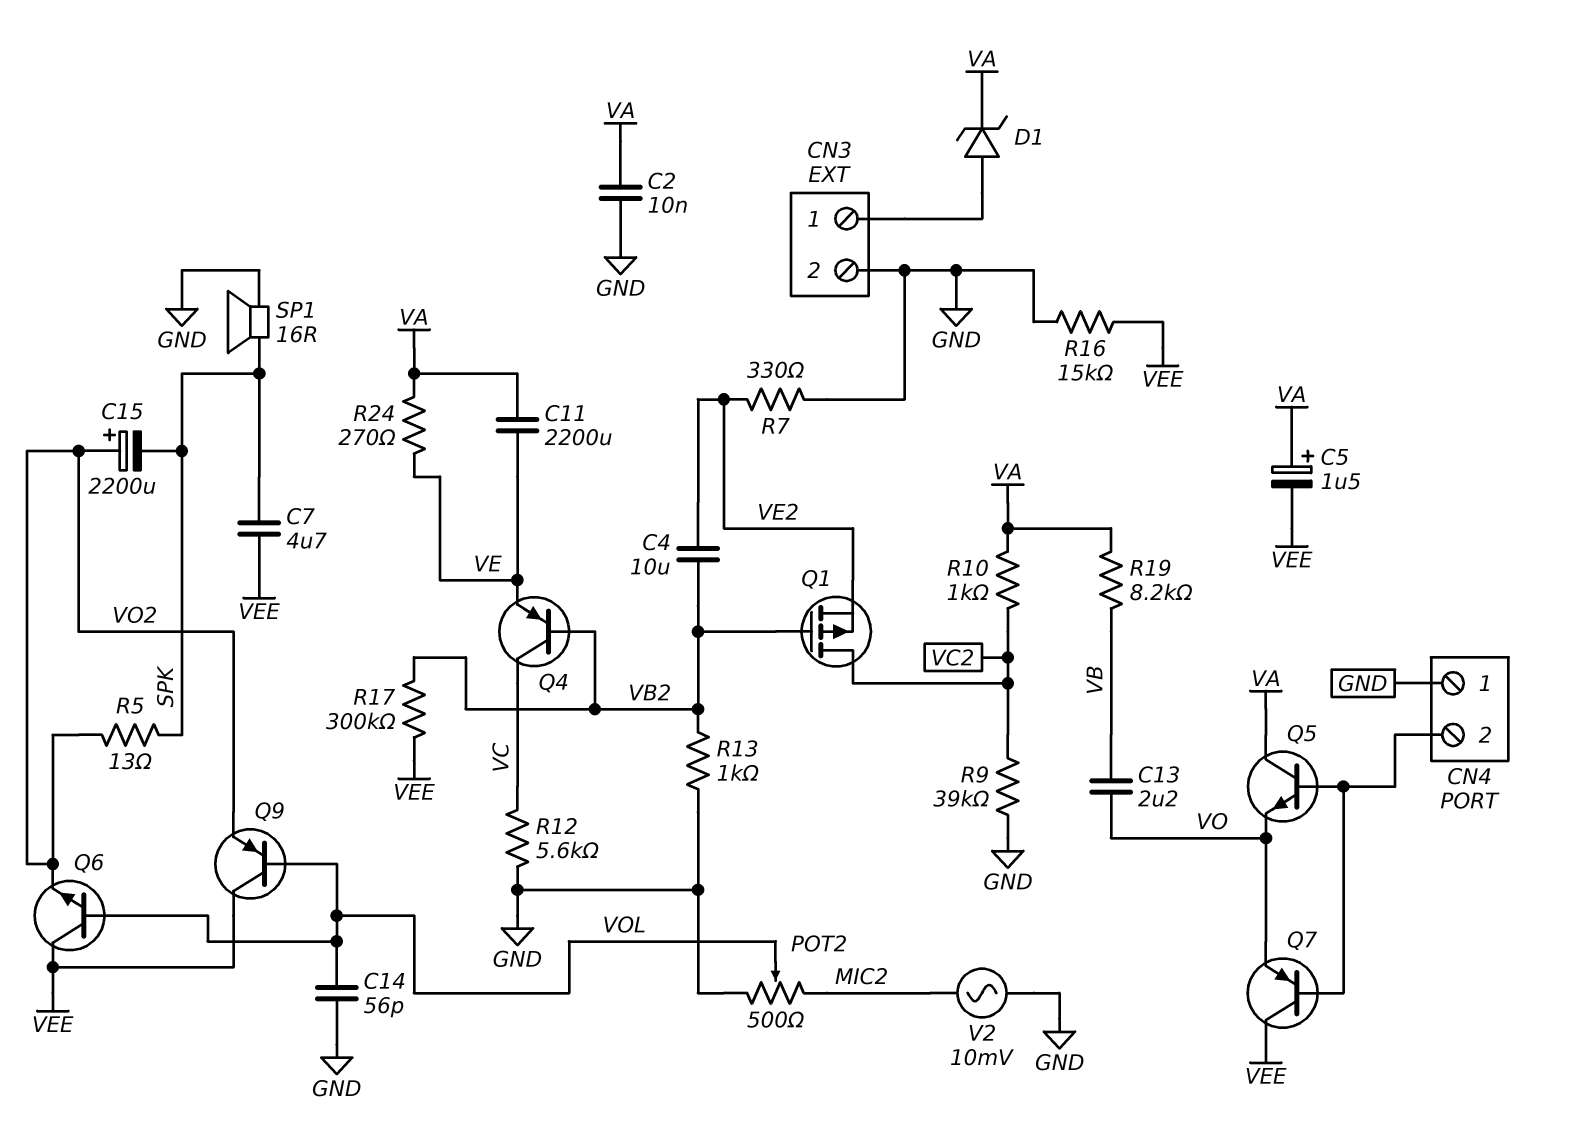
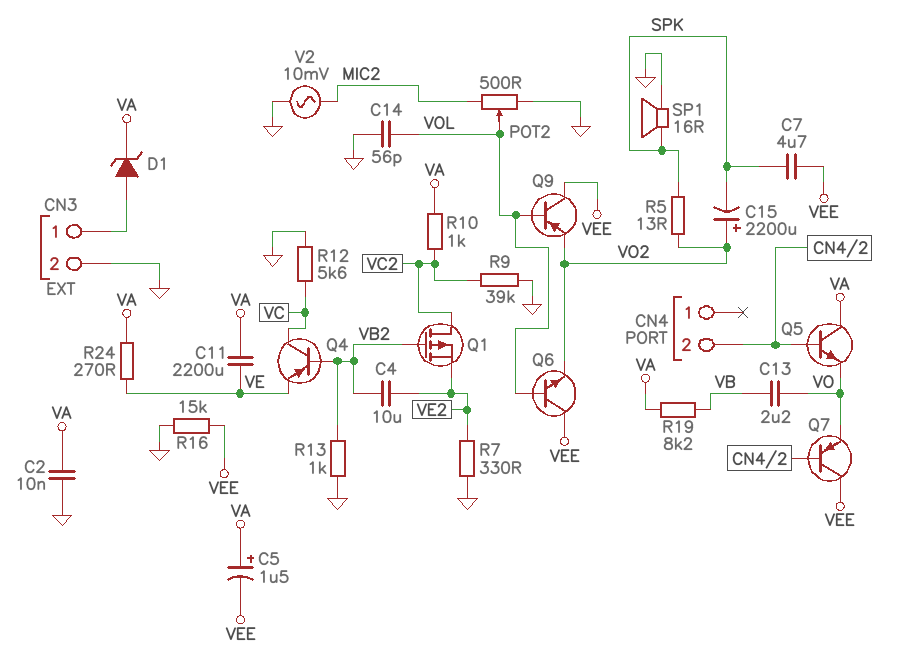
CN4 pin 1: GND -> none
R17: 300k (VB2, VEE) -> none

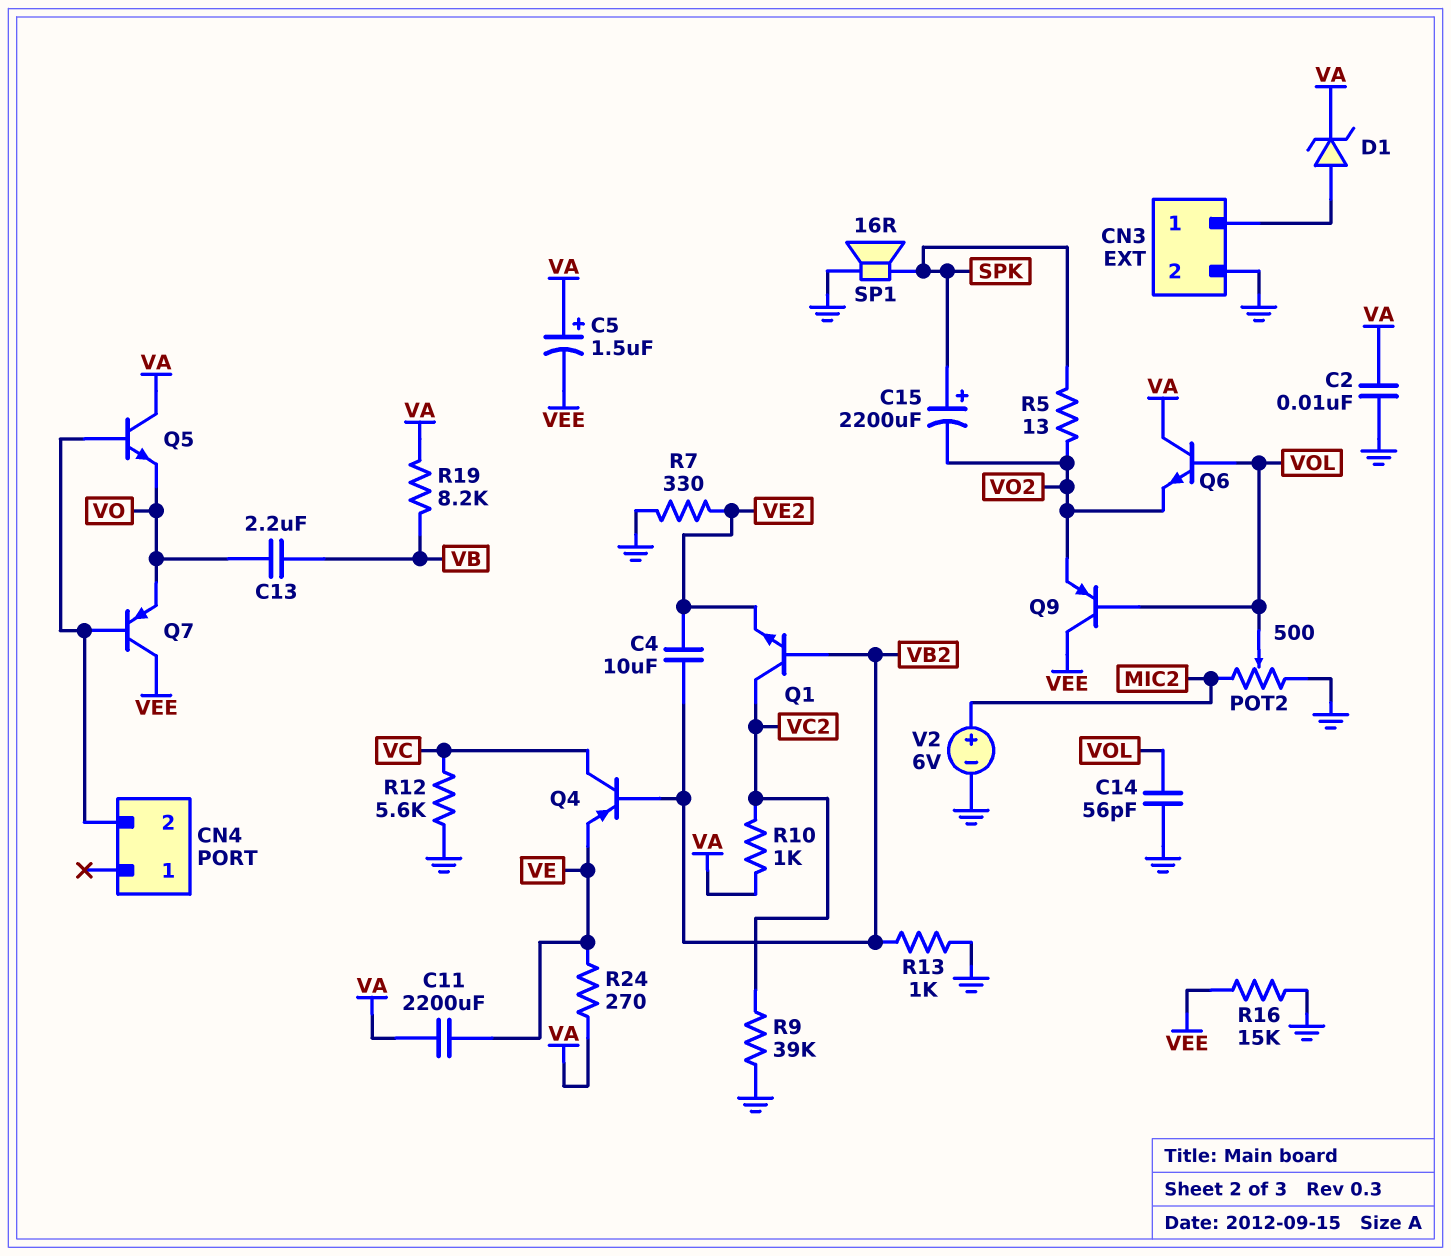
C7: 4.7uF (SPK, VEE) -> none
C15: 2200uF (plus VO2, minus SPK) -> 2200uF (plus SPK, minus VO2)
Q1: PMOS (G VB2, D VC2, S VE2) -> NPN (B VB2, C VC2, E VE2)
Q6: NPN (B VOL, C VEE, E VO2) -> NPN (B VOL, C VA, E VO2)
V2: AC 10mV (GND, MIC2) -> 6V (plus MIC2, minus GND)

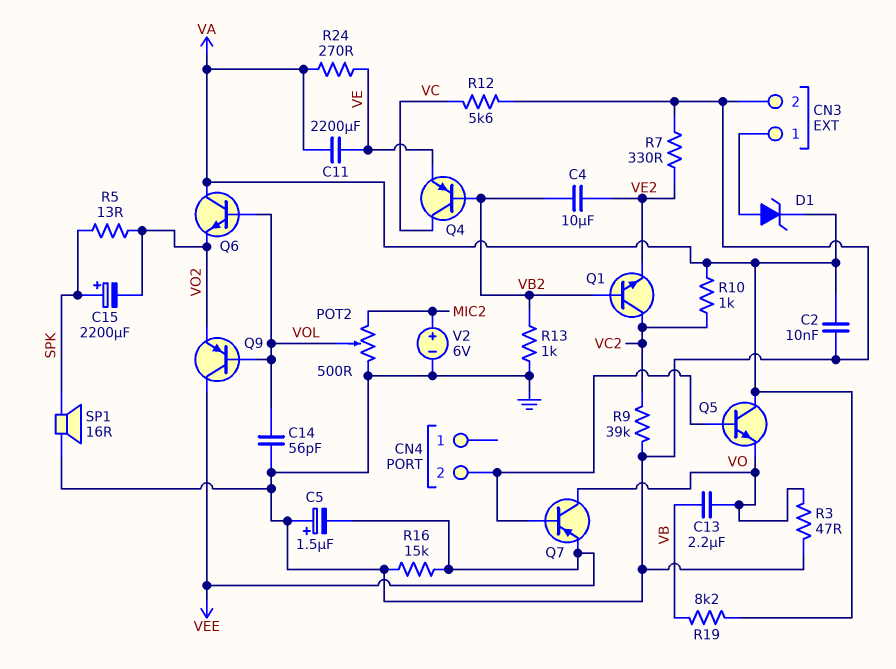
C5: 1.5uF (plus VA, minus VEE) -> 1.5uF (plus GND, minus VEE)
Q7: PNP (B CN4/2, C VEE, E VO) -> PNP (B CN4/2, C VO, E VEE)
R3: none -> 47 (GND, VO)

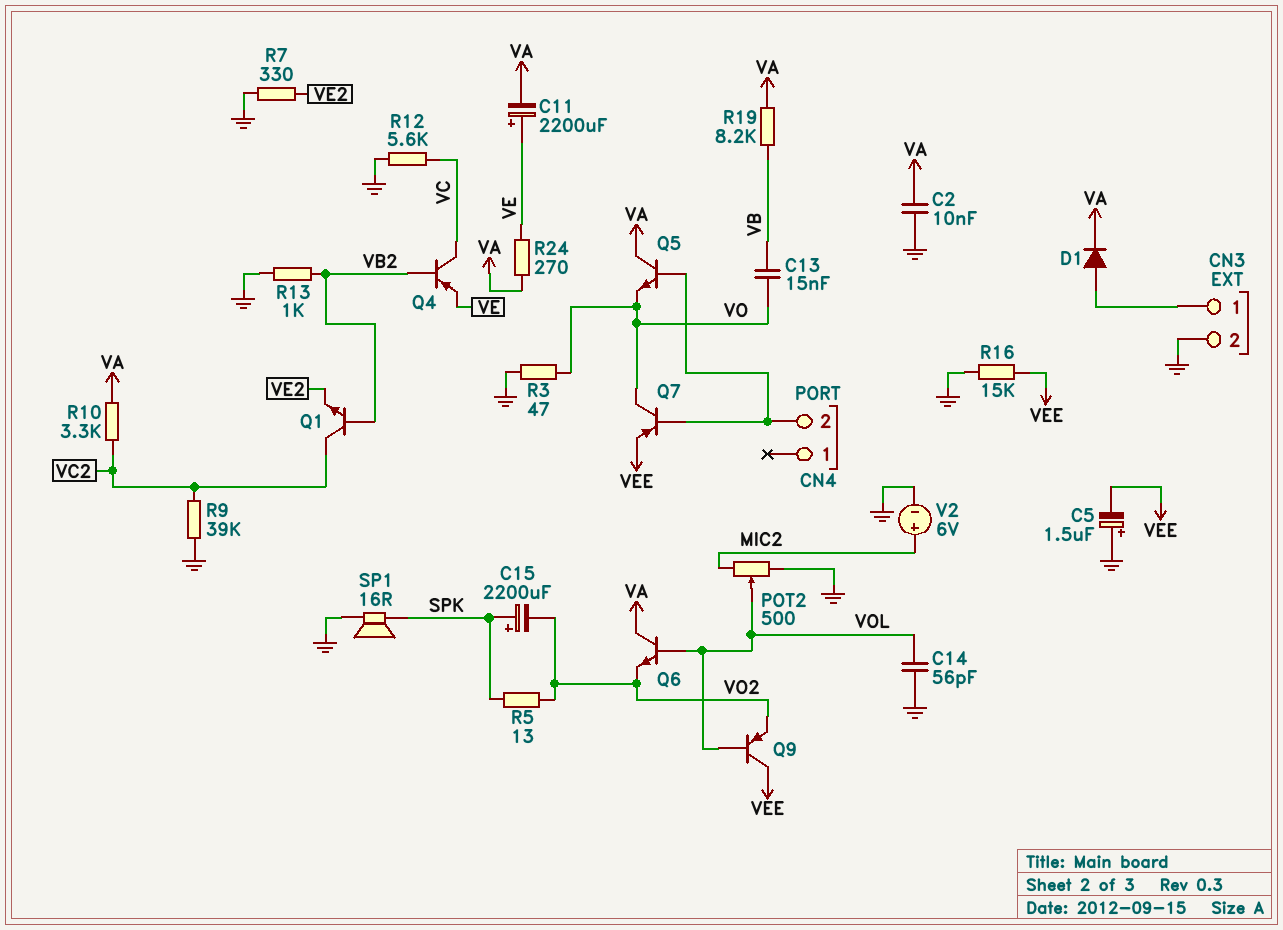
C4: 10uF (VB2, VE2) -> none
C11: 2200uF (VA, VE) -> 2200uF (plus VE, minus VA)
C13: 2.2uF (VB, VO) -> 15nF (VB, VO)
D1: zener (A CN3/1, K VA) -> diode (A CN3/1, K VA)
R10: 1k (VA, VC2) -> 3.3k (VA, VC2)

